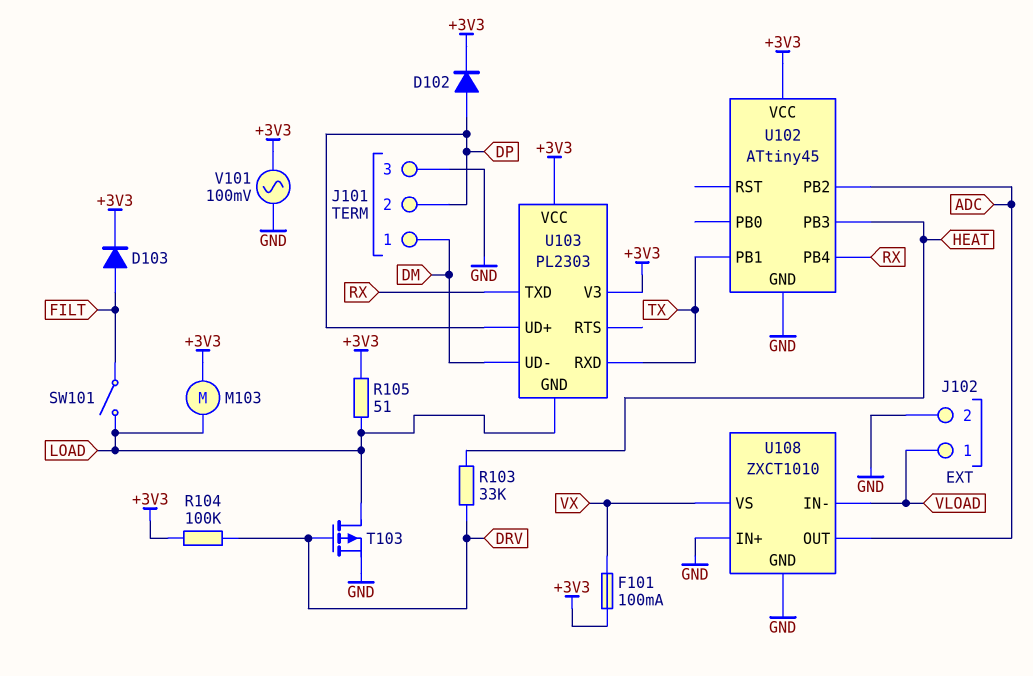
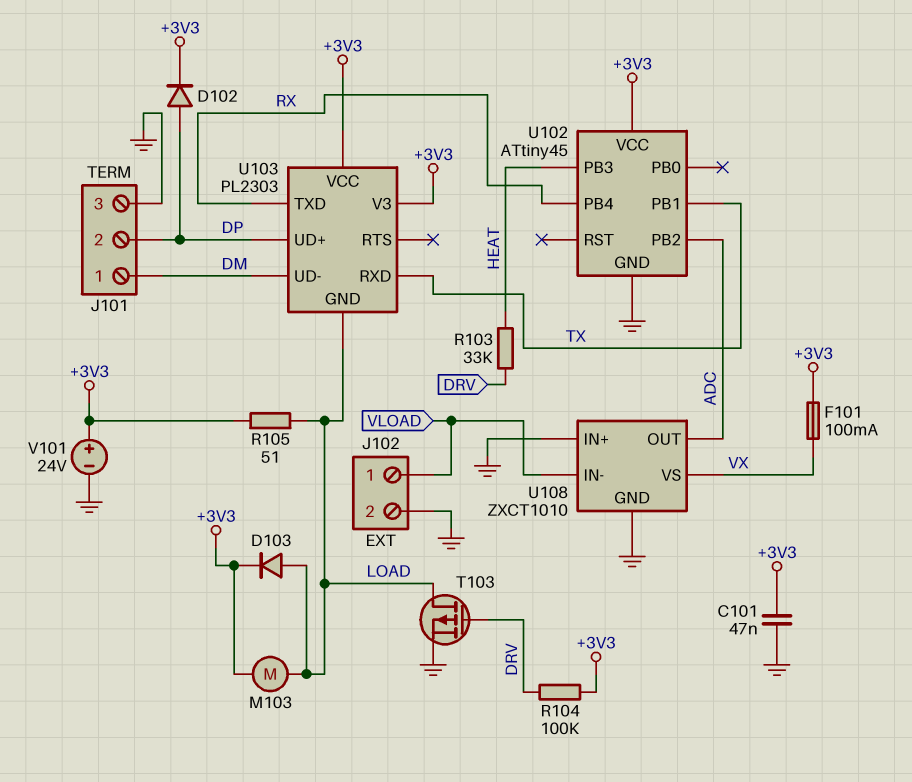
C101: none -> 47nF (+3V3, GND)
D103: diode (A FILT, K +3V3) -> diode (A LOAD, K +3V3)
SW101: switch (FILT, LOAD) -> none
V101: AC 100mV (+3V3, GND) -> 24V (plus +3V3, minus GND)

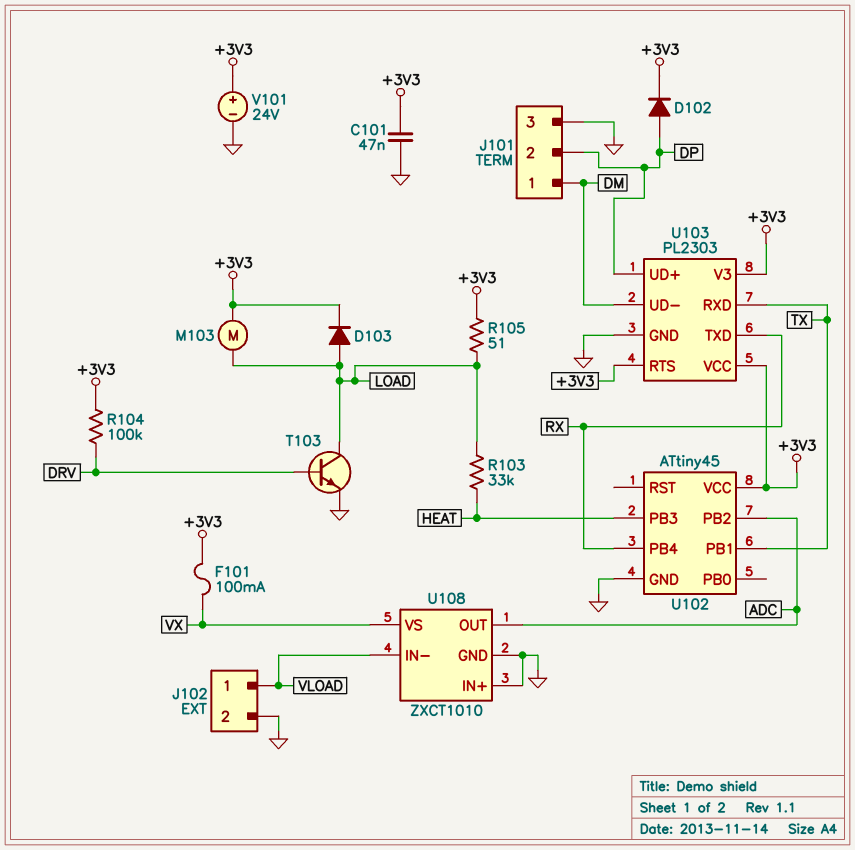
R103: 33k (DRV, HEAT) -> 33k (HEAT, LOAD)
T103: PMOS (G DRV, D LOAD, S GND) -> NPN (B DRV, C LOAD, E GND)
U103 pin GND: LOAD -> GND
U103 pin RTS: none -> +3V3

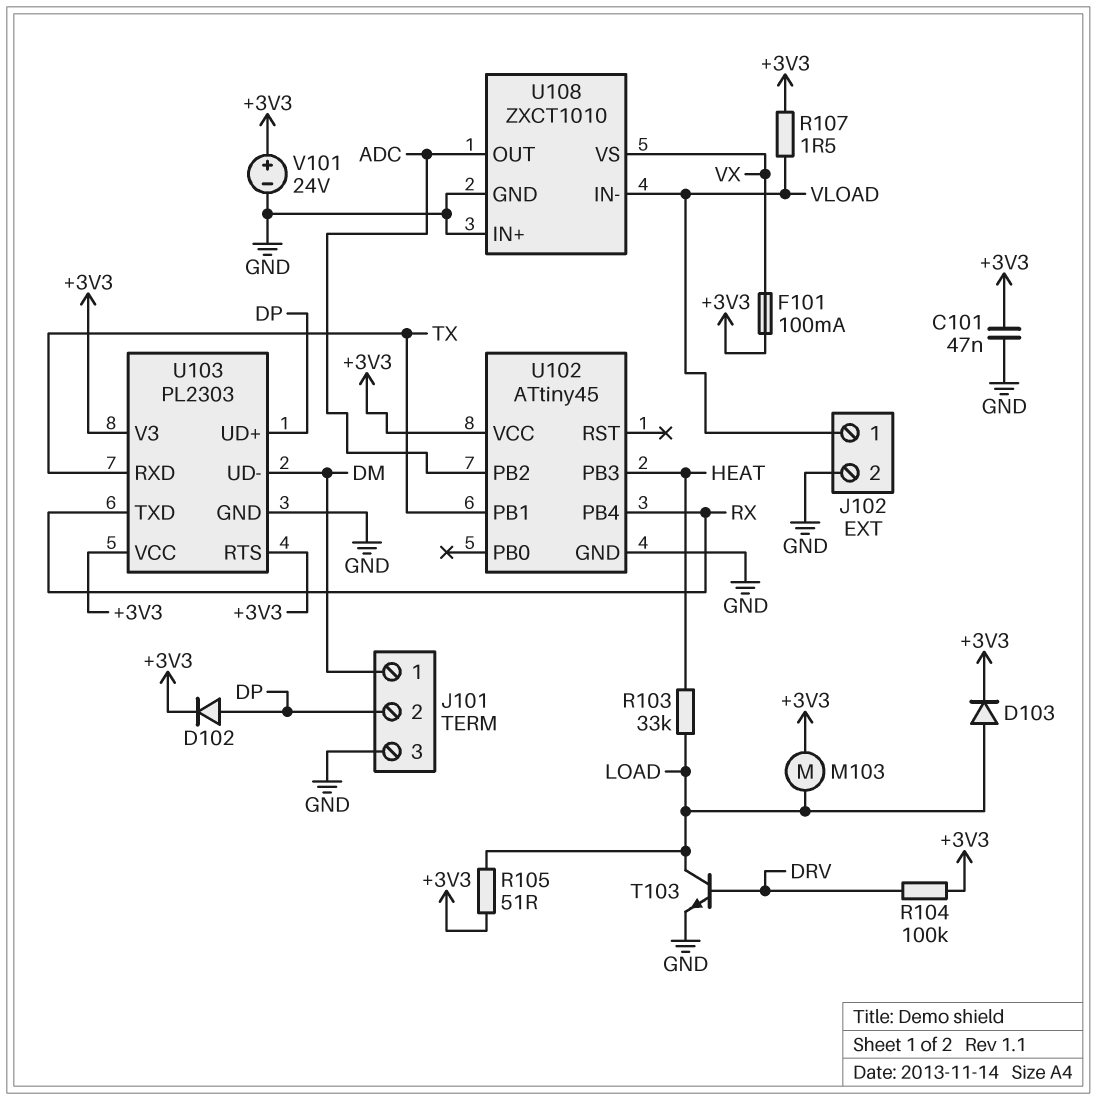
R107: none -> 1.5 (+3V3, VLOAD)

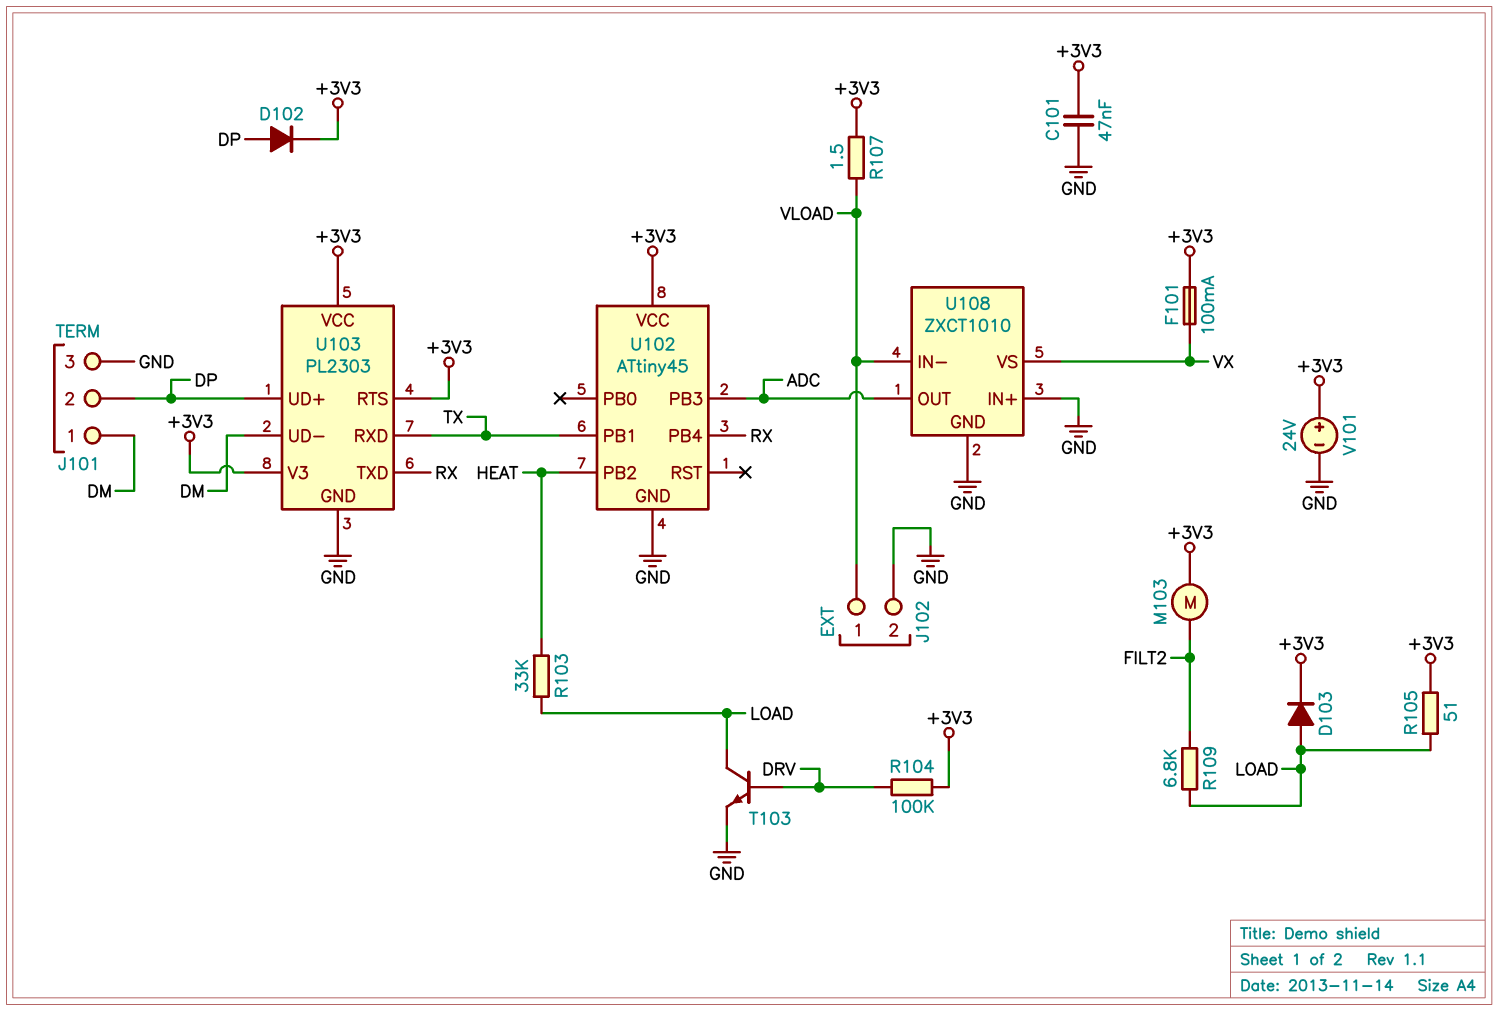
M103: motor (+3V3, LOAD) -> motor (+3V3, FILT2)
R109: none -> 6.8k (FILT2, LOAD)
U102 pin PB2: ADC -> HEAT
U102 pin PB3: HEAT -> ADC

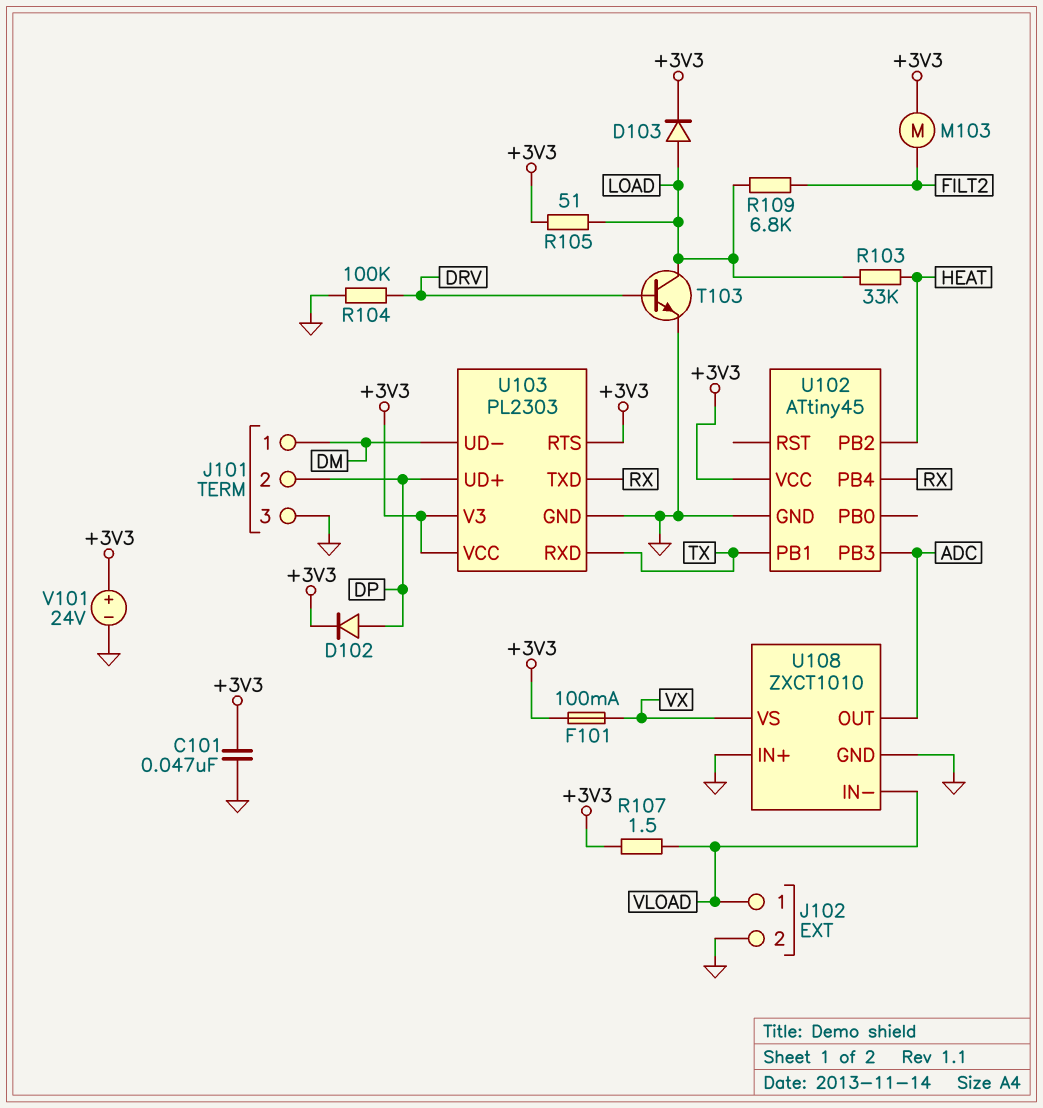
R104: 100k (+3V3, DRV) -> 100k (DRV, GND)

